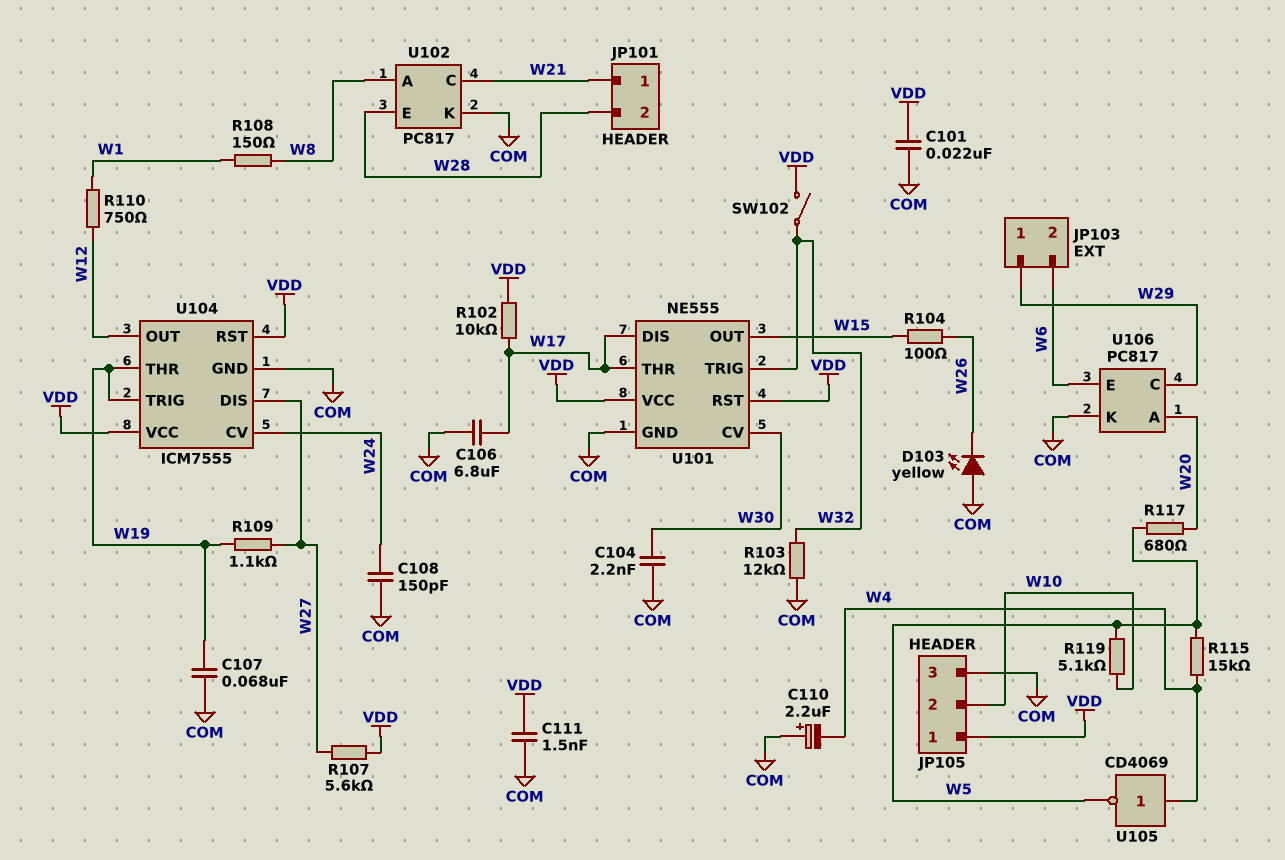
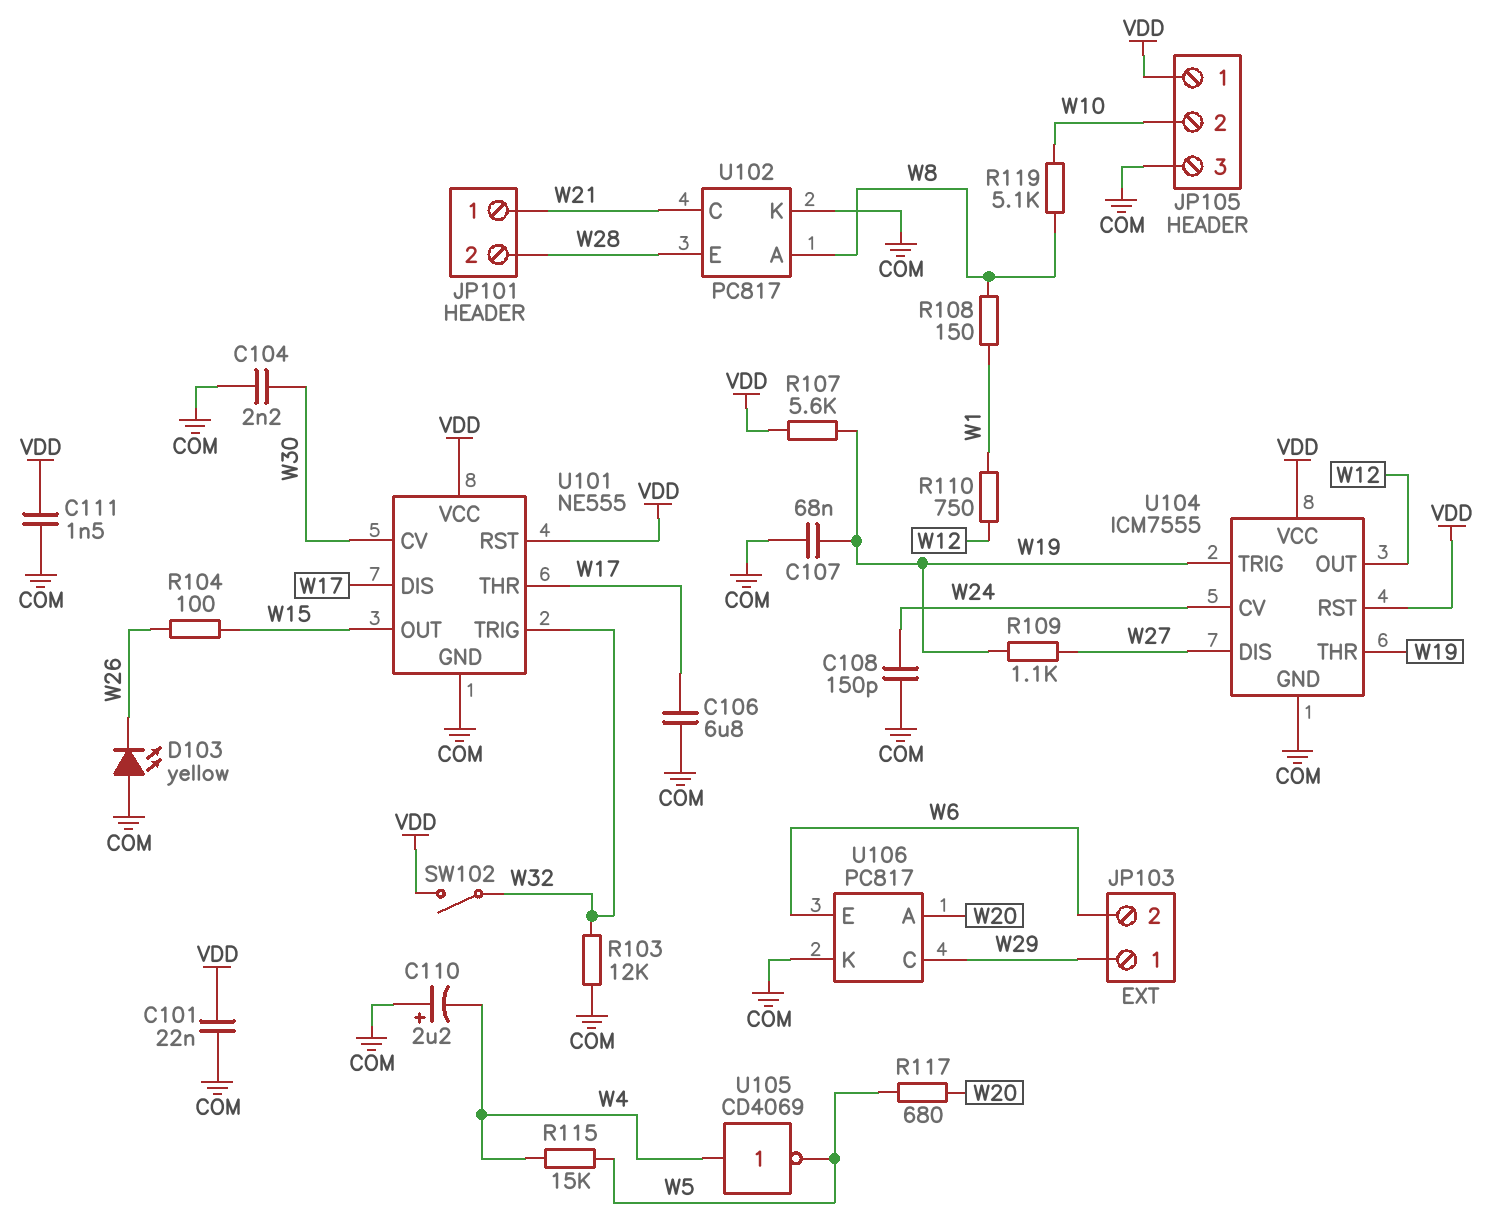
R102: 10k (VDD, W17) -> none
R107: 5.6k (VDD, W27) -> 5.6k (VDD, W19)
R119: 5.1k (W5, W10) -> 5.1k (W8, W10)

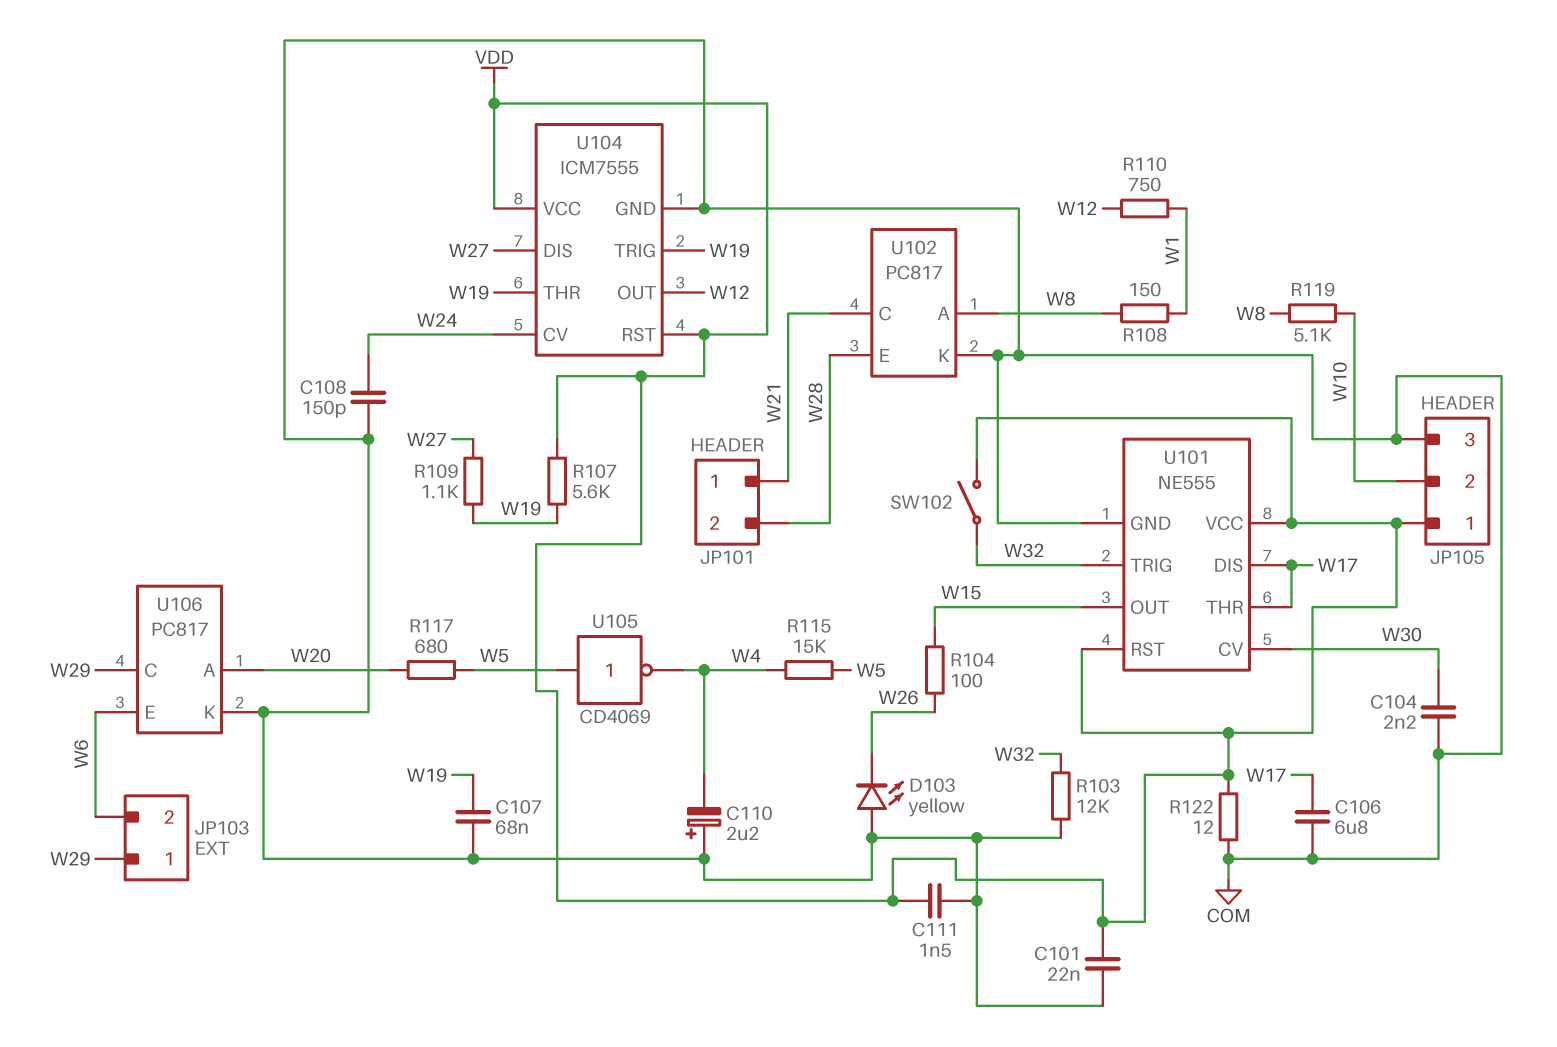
R122: none -> 12 (COM, VDD)
U105: NOT CD4069 (in W4, out W5) -> NOT CD4069 (in W5, out W4)

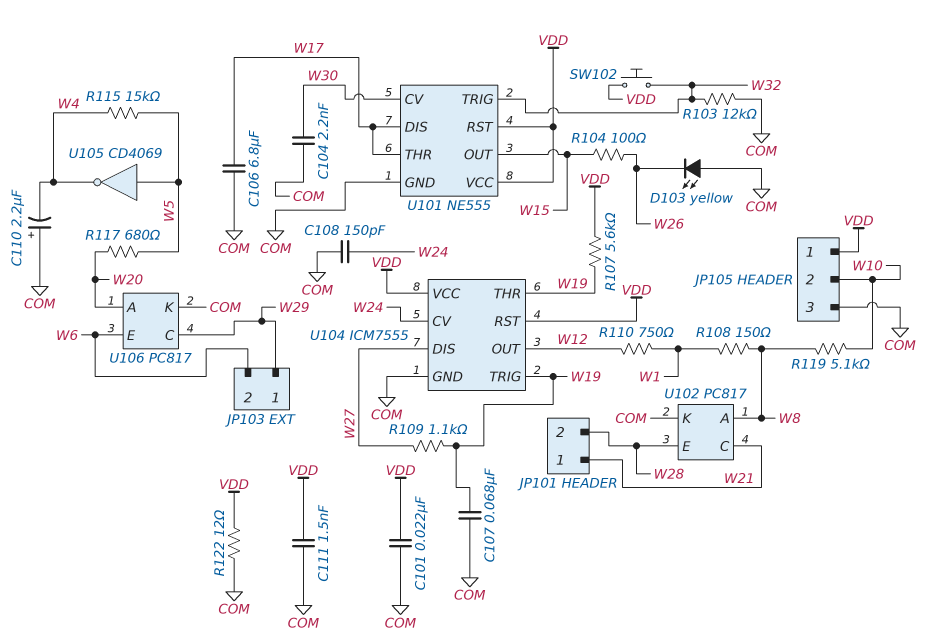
SW102: switch (VDD, W32) -> button (VDD, W32)

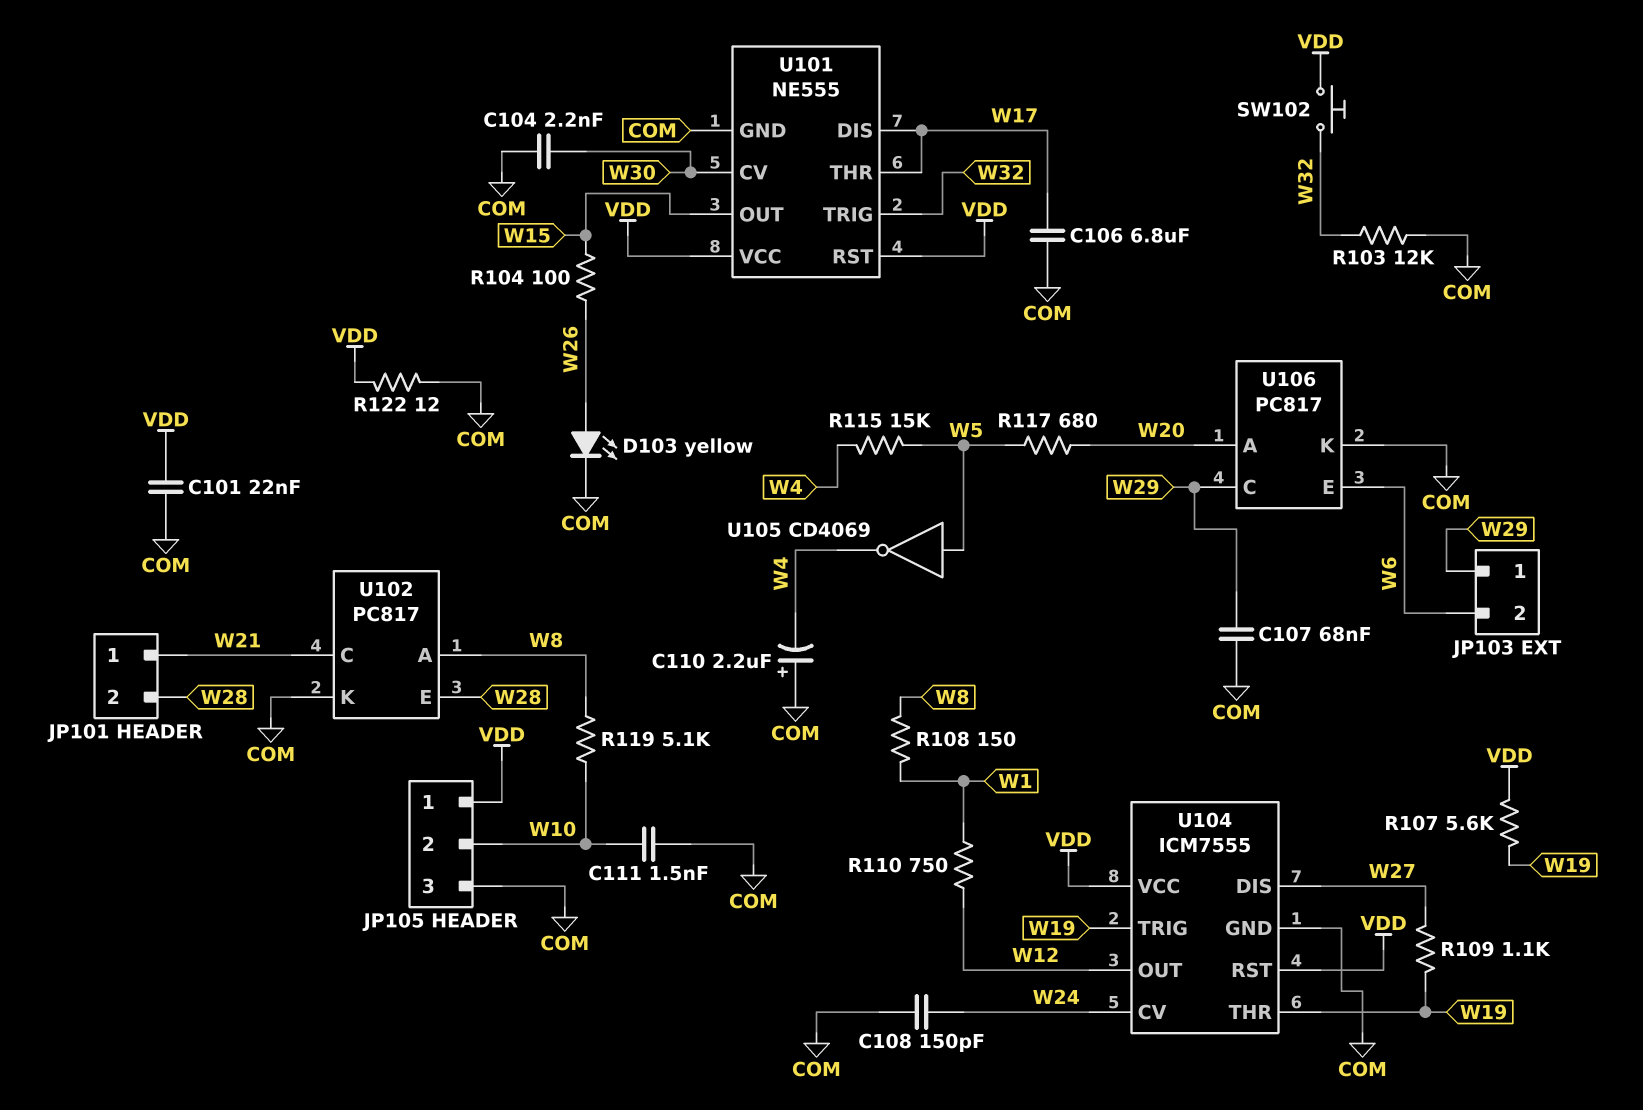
C107: 68nF (COM, W19) -> 68nF (COM, W29)
C111: 1.5nF (COM, VDD) -> 1.5nF (COM, W10)
D103: LED yellow (A COM, K W26) -> LED yellow (A W26, K COM)

